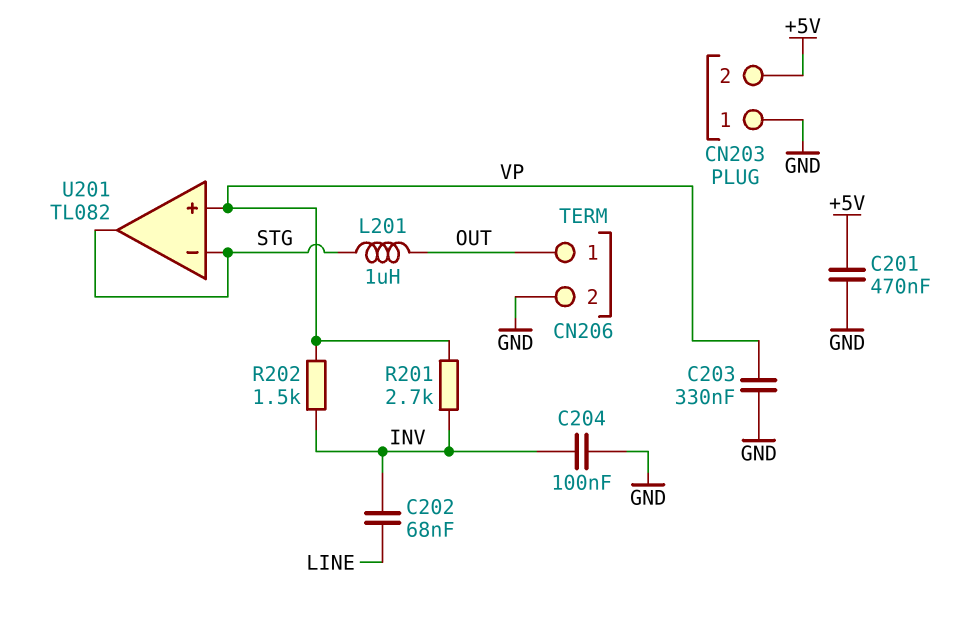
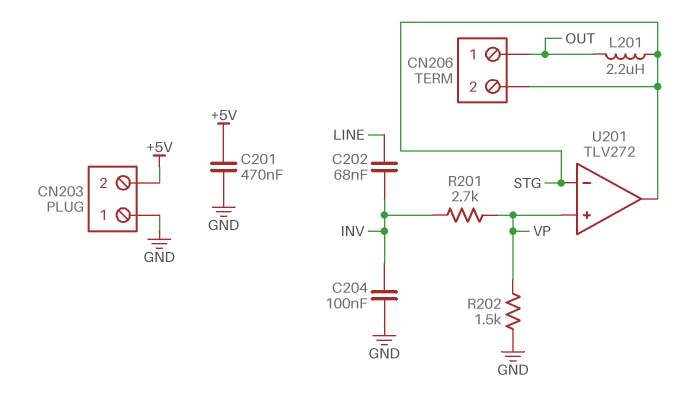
C203: 330nF (GND, VP) -> none
CN206 pin 2: GND -> STG
L201: 1uH (OUT, STG) -> 2.2uH (OUT, STG)
R202: 1.5k (INV, VP) -> 1.5k (GND, VP)
U201: TL082 -> TLV272

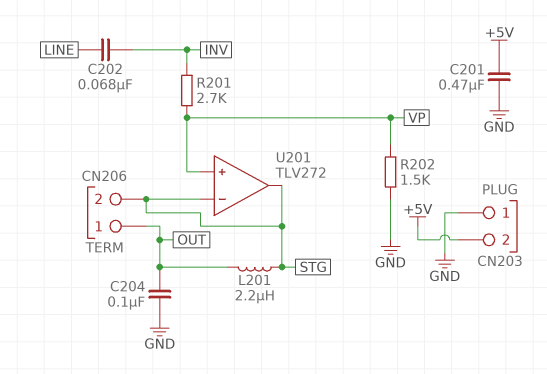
C204: 100nF (GND, INV) -> 100nF (GND, OUT)

